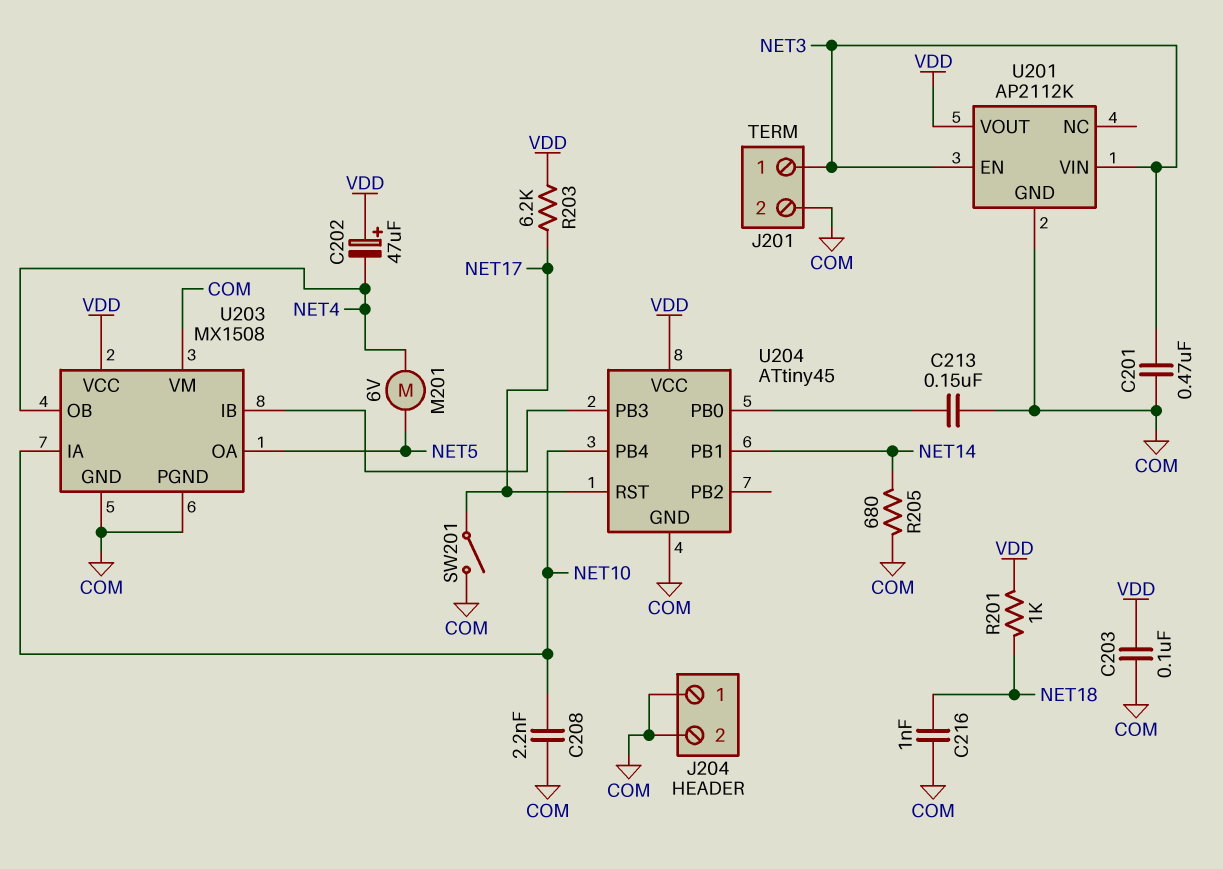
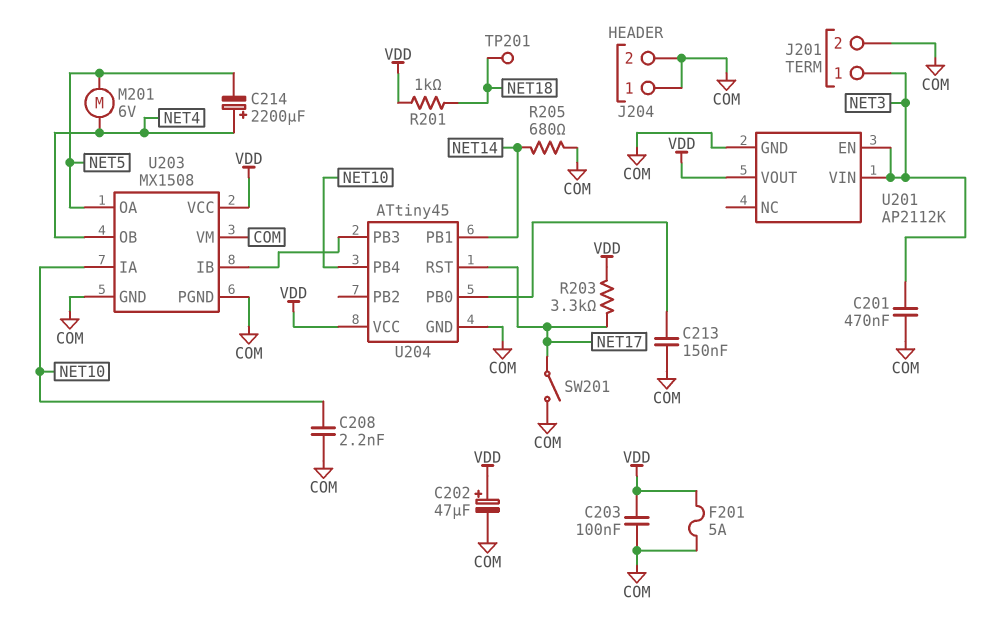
C202: 47uF (plus VDD, minus NET4) -> 47uF (plus VDD, minus COM)
C214: none -> 2200uF (plus NET4, minus NET5)
C216: 1nF (COM, NET18) -> none
F201: none -> 5A (COM, VDD)
R203: 6.2k (NET17, VDD) -> 3.3k (NET17, VDD)
TP201: none -> test point (NET18)

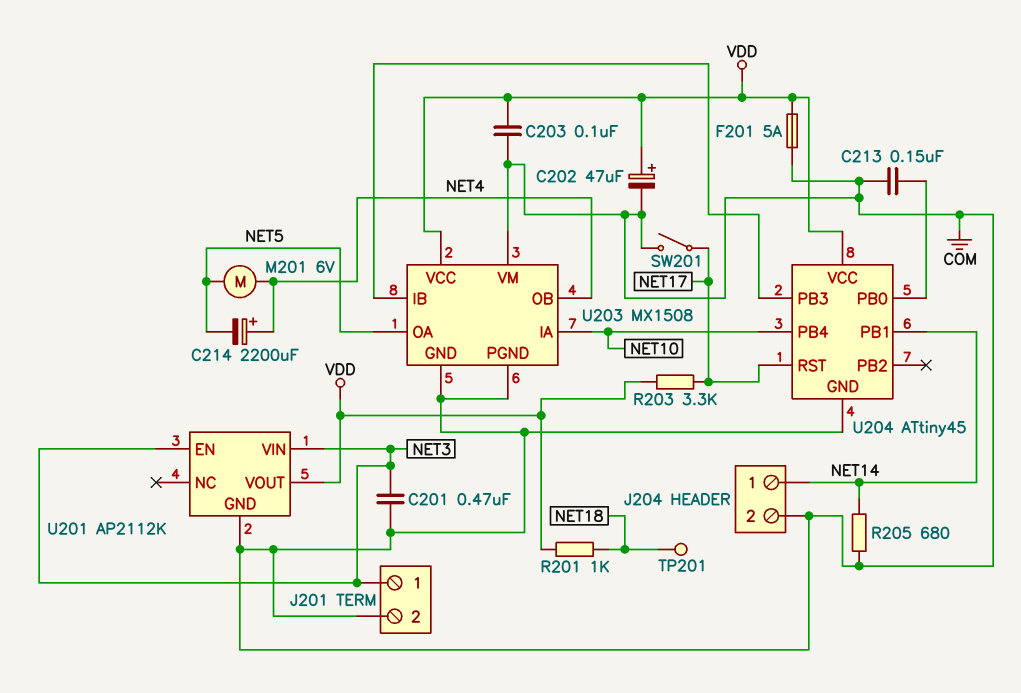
C208: 2.2nF (COM, NET10) -> none
J204 pin 1: COM -> NET14

